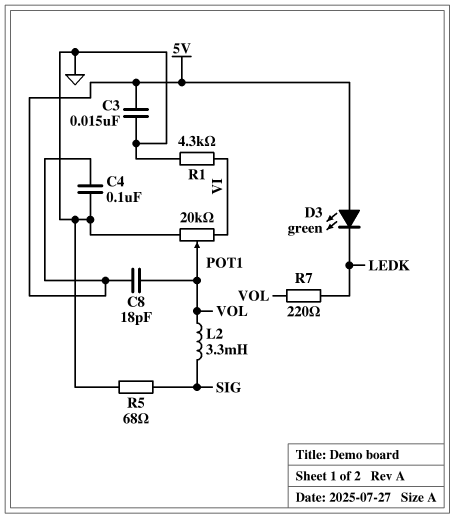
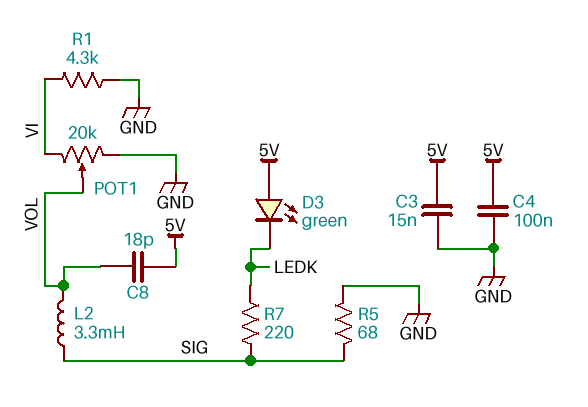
R7: 220 (LEDK, VOL) -> 220 (LEDK, SIG)

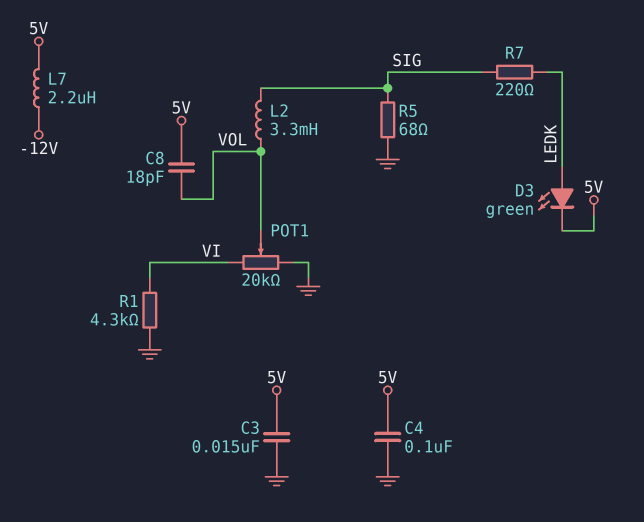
D3: LED green (A 5V, K LEDK) -> LED green (A LEDK, K 5V)
L7: none -> 2.2uH (-12V, 5V)

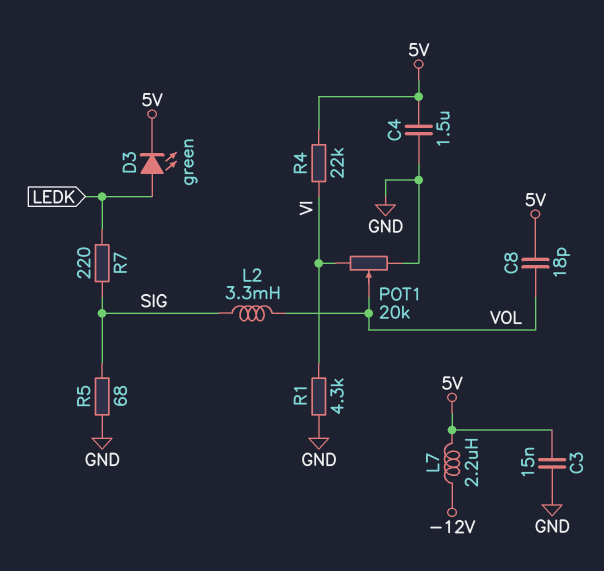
C4: 100nF (5V, GND) -> 1.5uF (5V, GND)
R4: none -> 22k (5V, VI)

